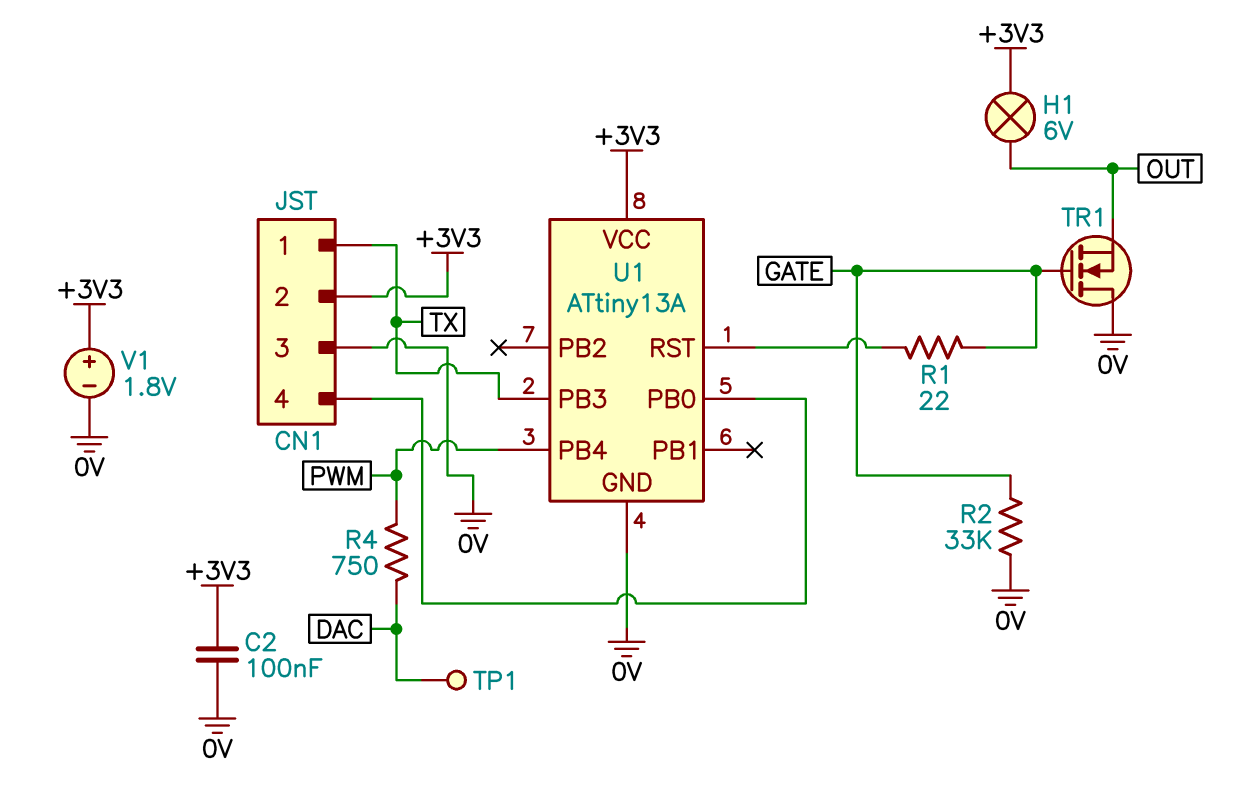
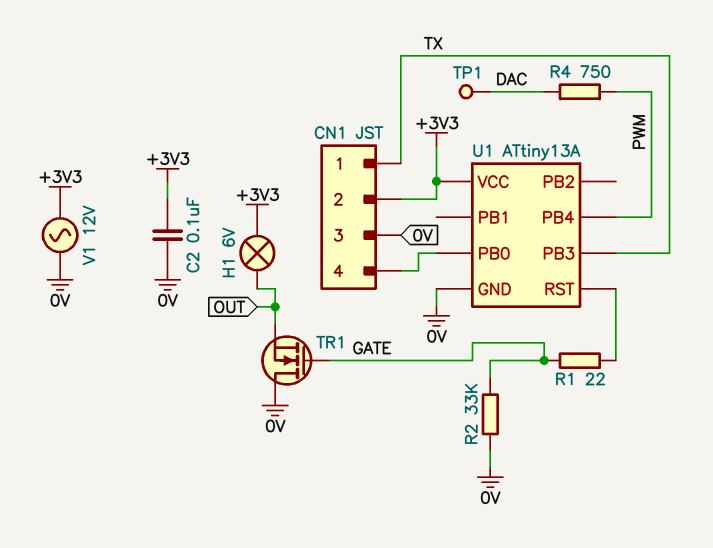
V1: 1.8V (plus +3V3, minus 0V) -> AC 12V (+3V3, 0V)

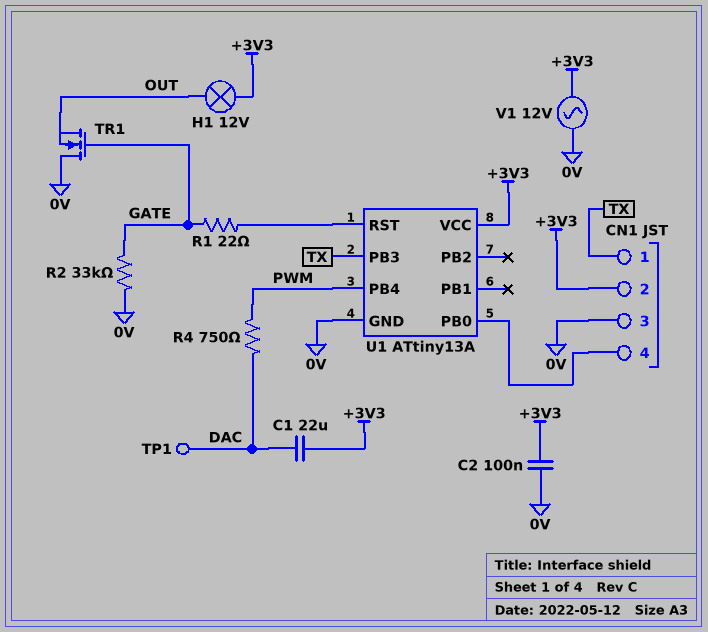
C1: none -> 22uF (+3V3, DAC)
H1: lamp 6V (+3V3, OUT) -> lamp 12V (+3V3, OUT)

